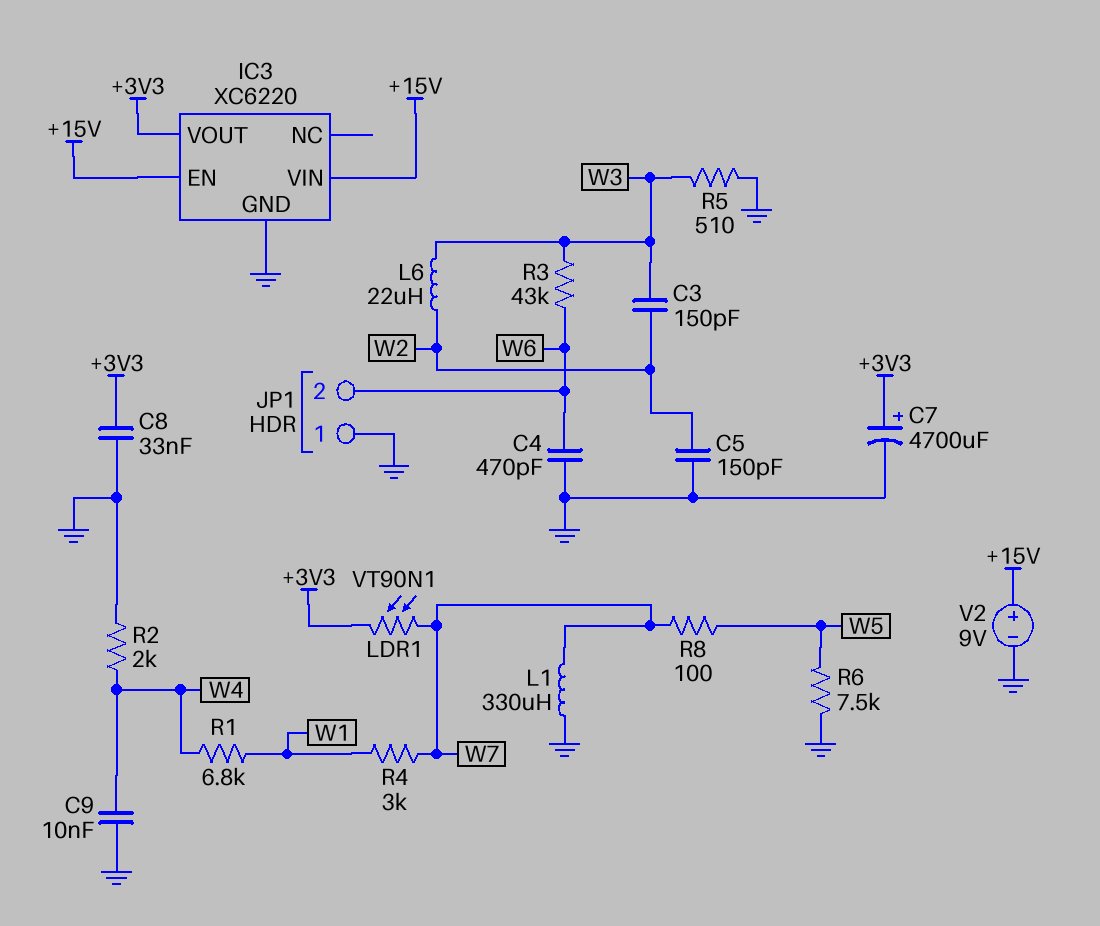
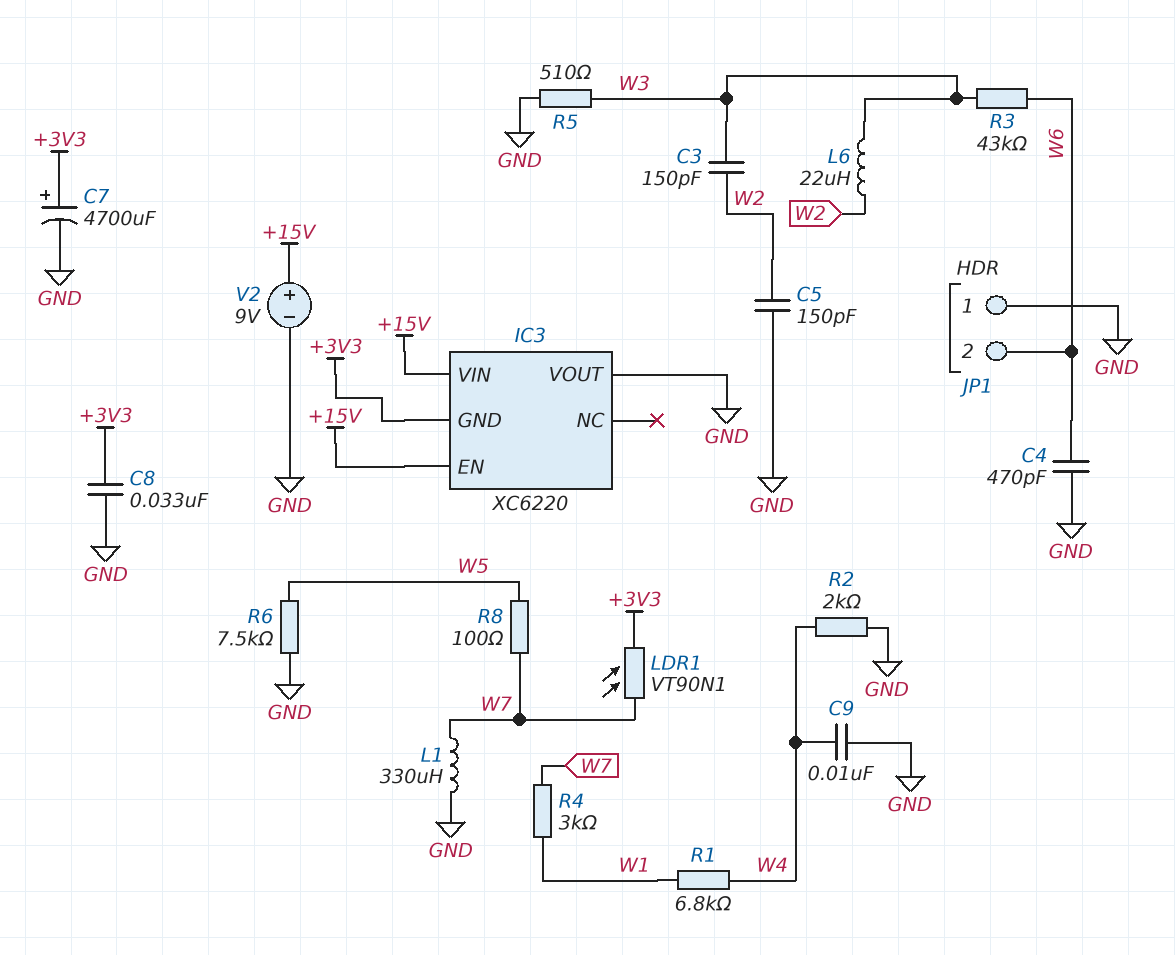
IC3 pin GND: GND -> +3V3
IC3 pin VOUT: +3V3 -> GND

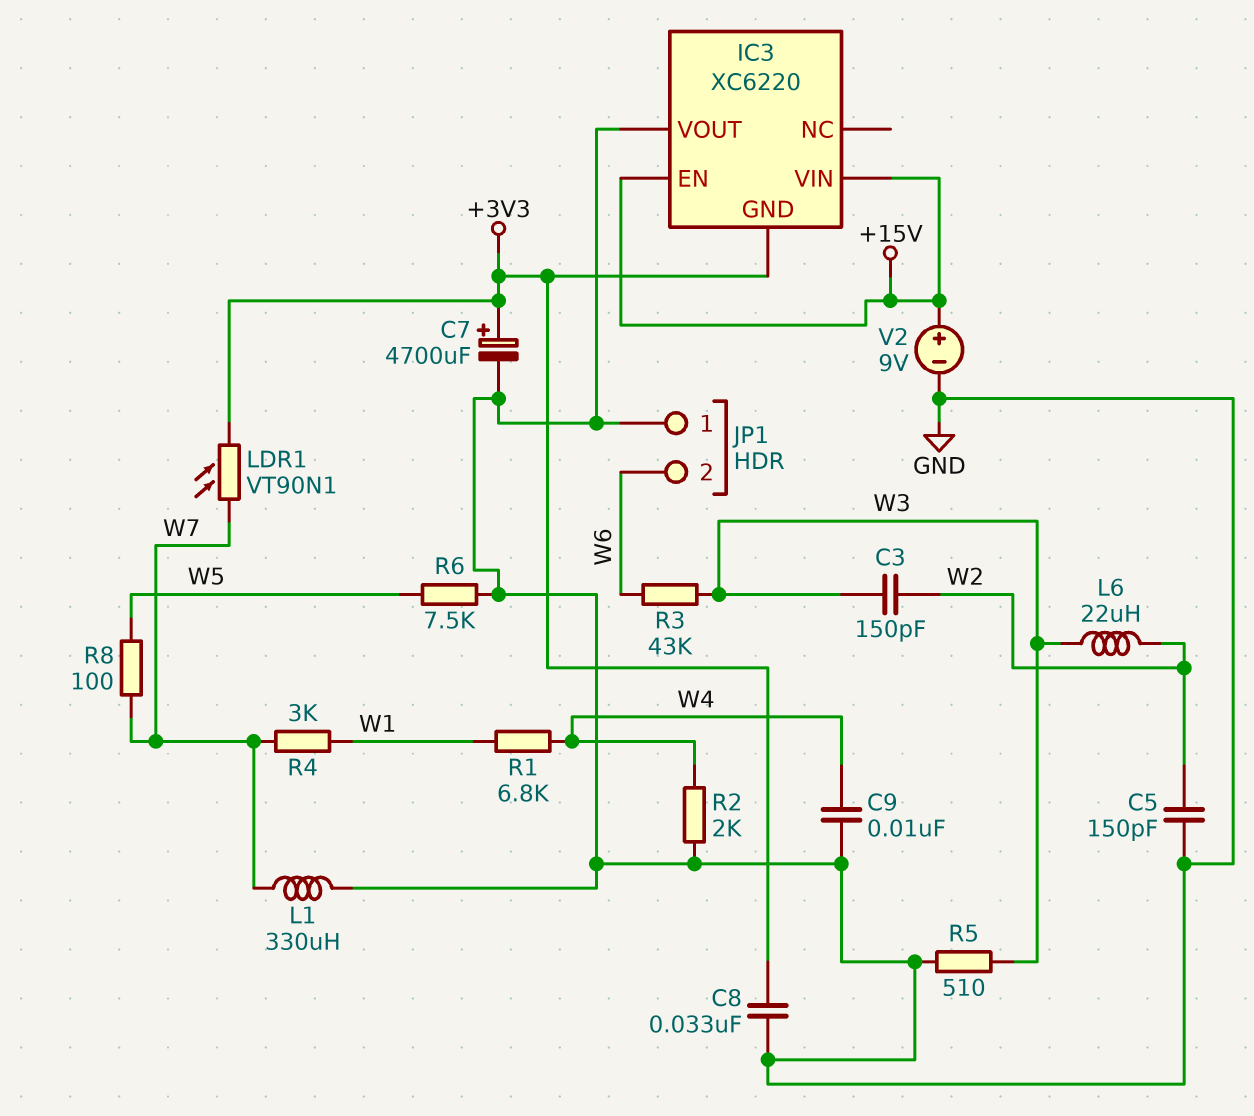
C4: 470pF (GND, W6) -> none

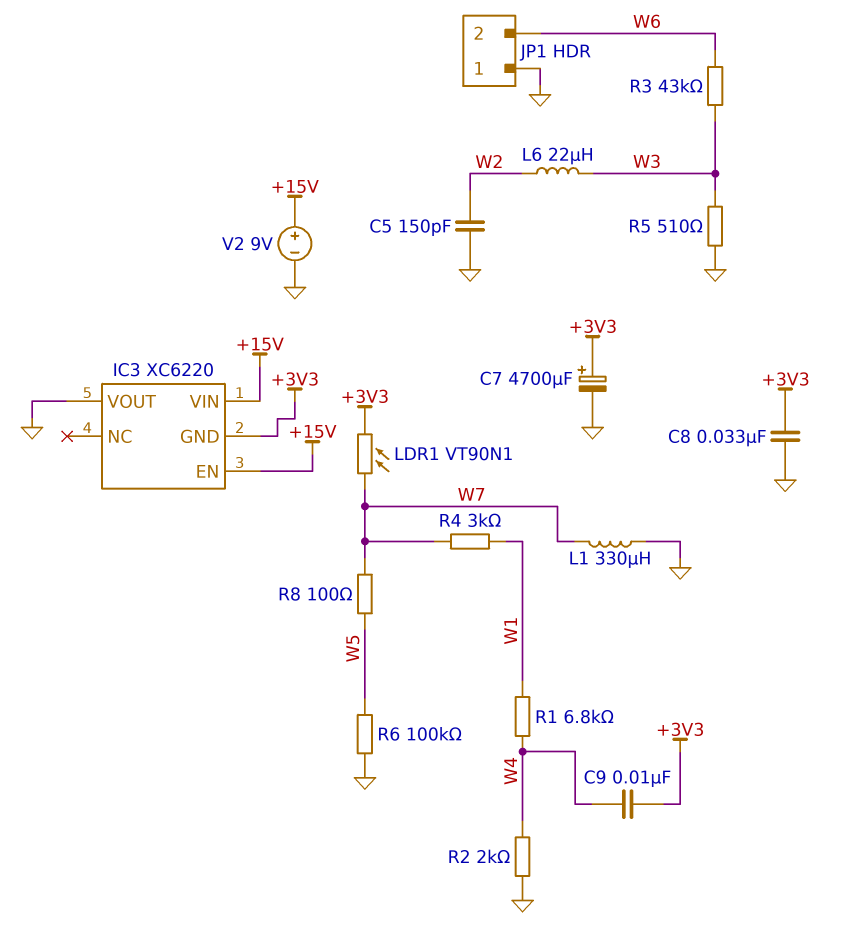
C3: 150pF (W2, W3) -> none
C9: 10nF (GND, W4) -> 10nF (+3V3, W4)
R6: 7.5k (GND, W5) -> 100k (GND, W5)

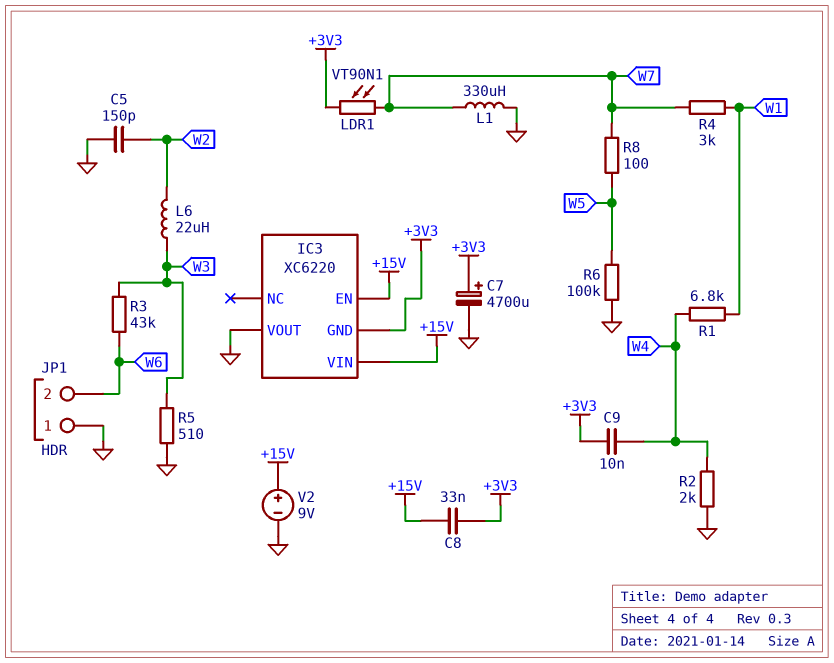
C8: 33nF (+3V3, GND) -> 33nF (+3V3, +15V)

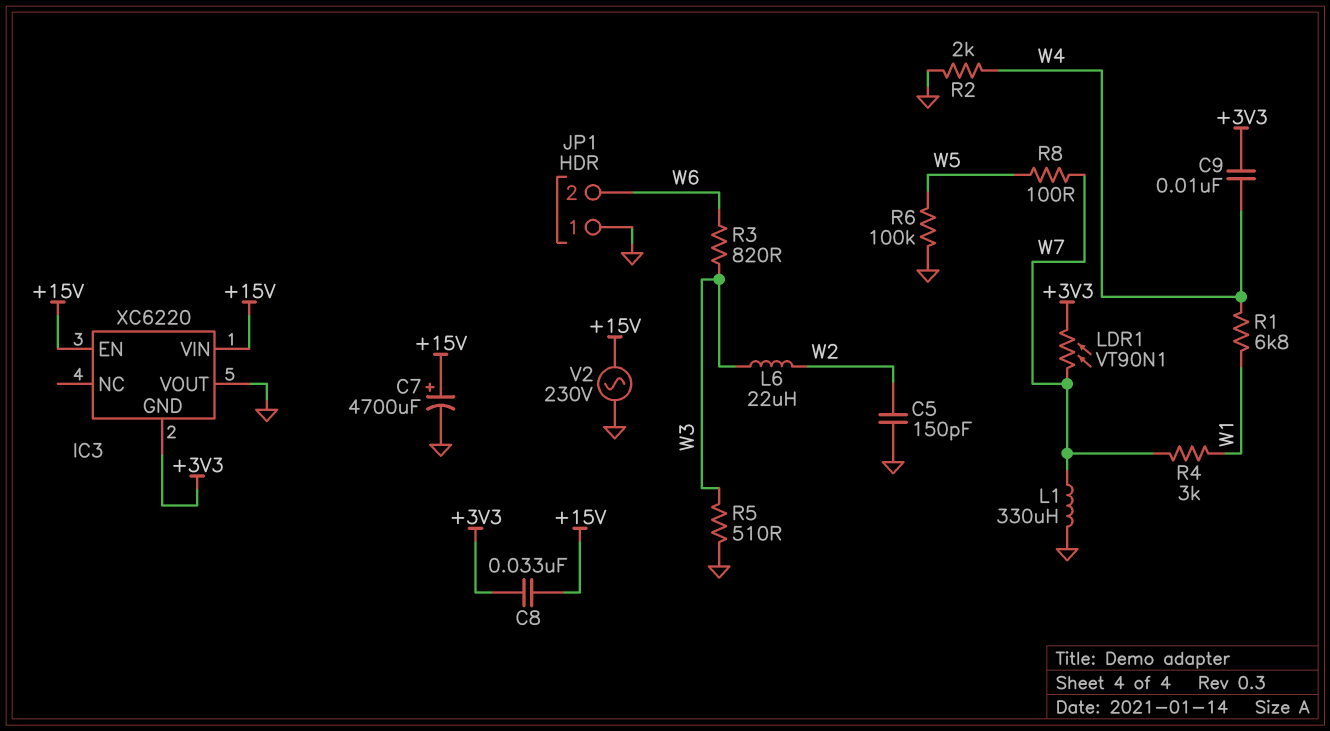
C7: 4700uF (plus +3V3, minus GND) -> 4700uF (plus +15V, minus GND)
R3: 43k (W3, W6) -> 820 (W3, W6)
V2: 9V (plus +15V, minus GND) -> AC 230V (+15V, GND)

